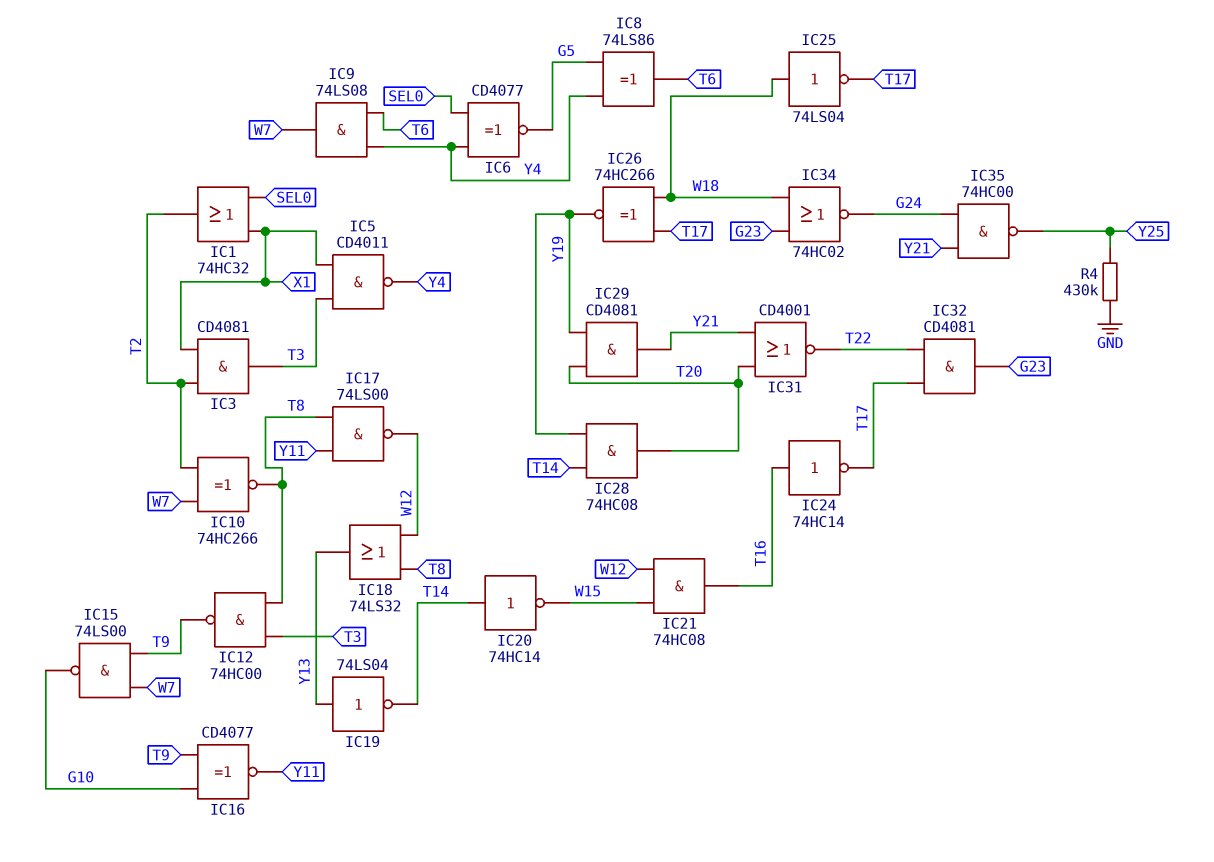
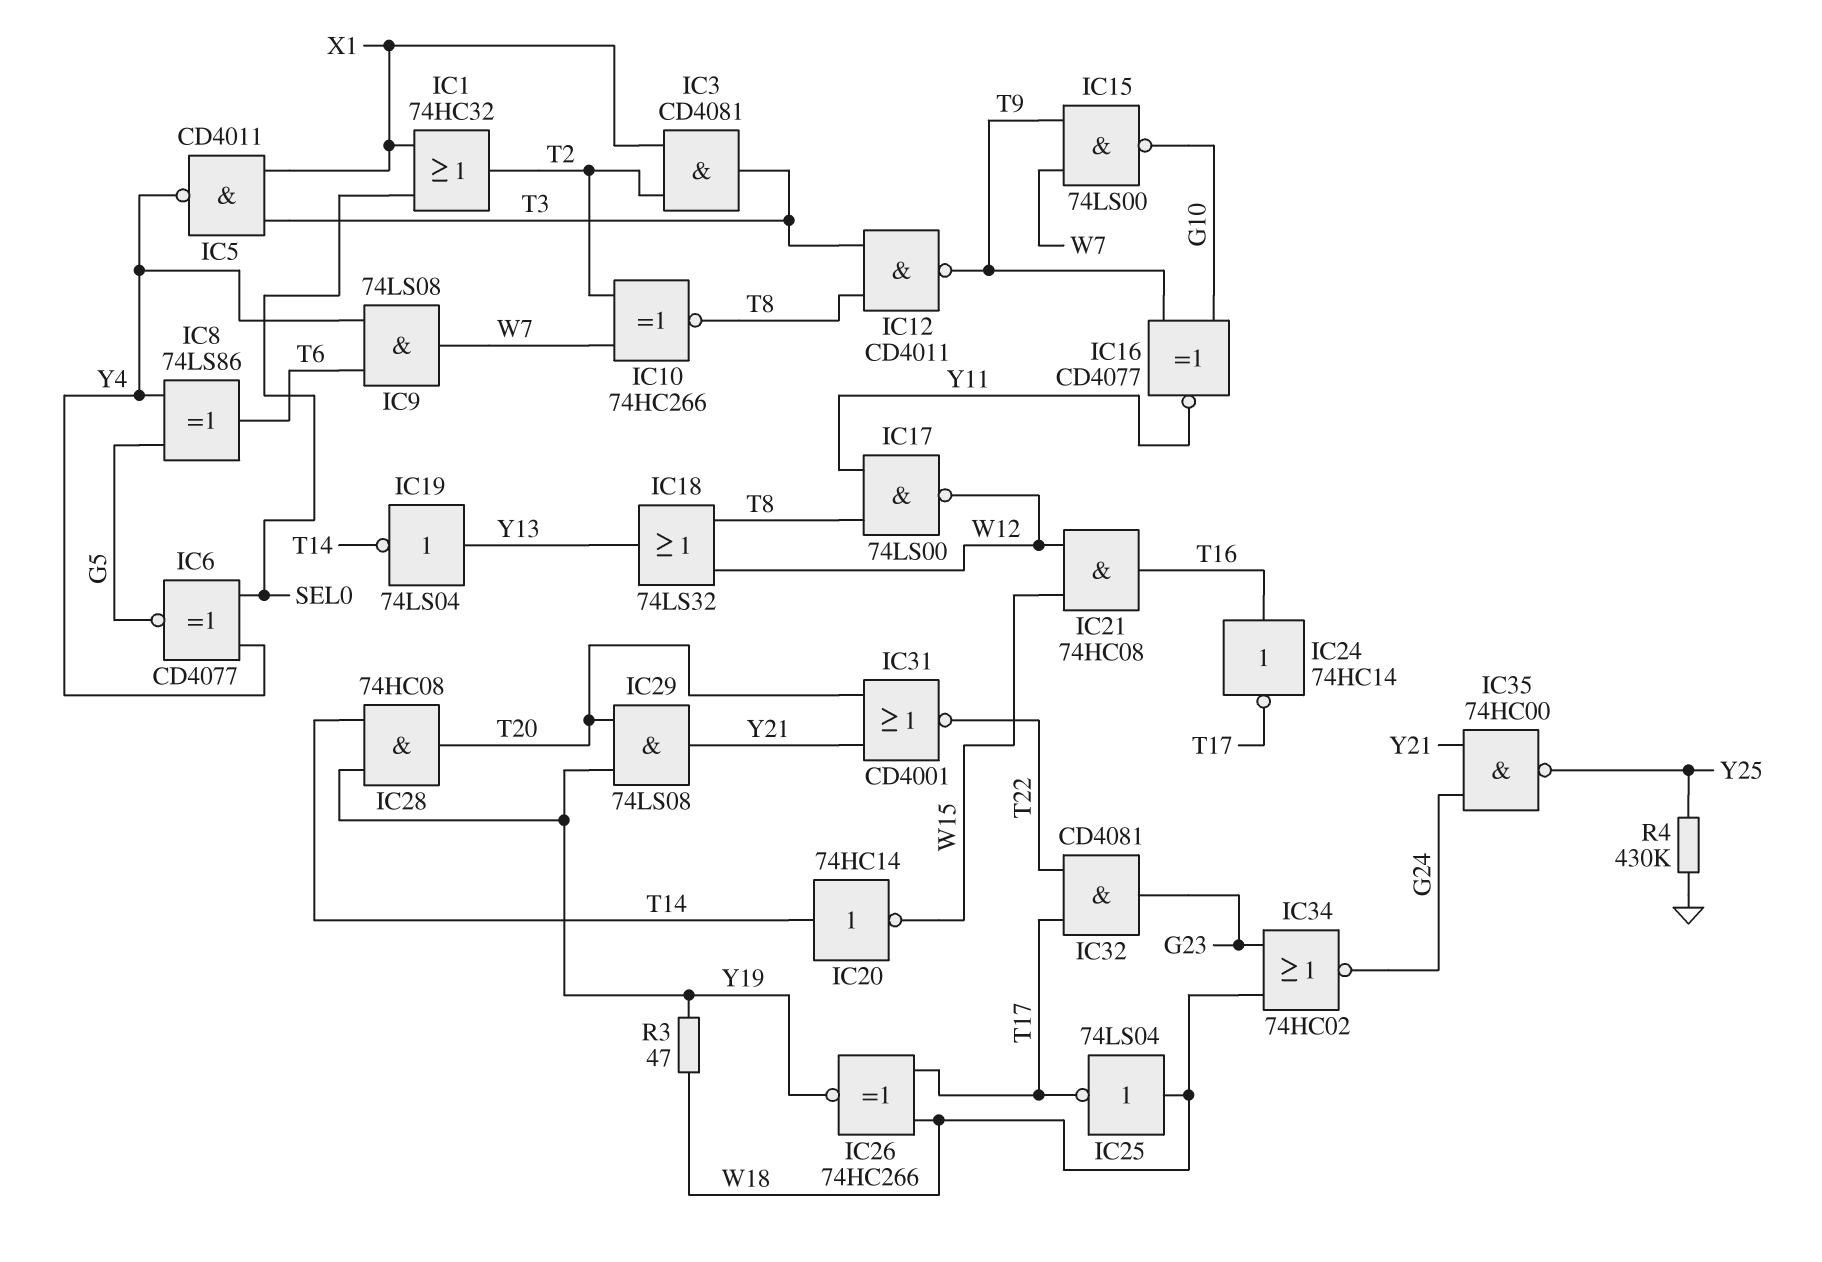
IC12: NAND 74HC00 (in T3, in T8, out T9) -> NAND CD4011 (in T3, in T8, out T9)
IC29: AND CD4081 (in T20, in Y19, out Y21) -> AND 74LS08 (in T20, in Y19, out Y21)
R3: none -> 47 (W18, Y19)

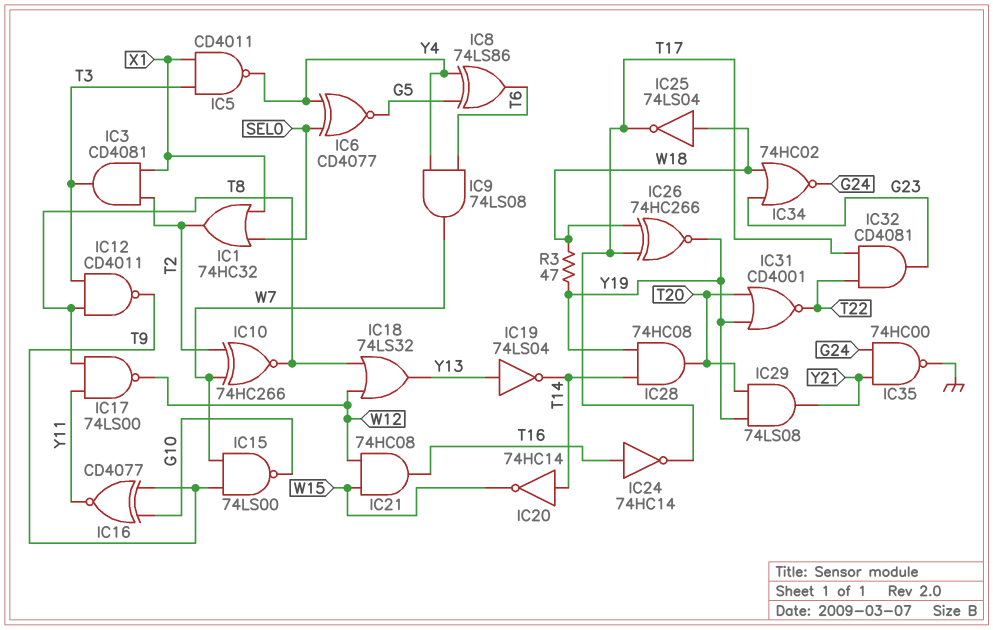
IC31: NOR CD4001 (in T20, in Y21, out T22) -> NOR CD4001 (in T20, in Y19, out T22)
IC35: NAND 74HC00 (in G24, in Y21, out Y25) -> NAND 74HC00 (in G24, in Y21, out GND)
R4: 430k (GND, Y25) -> none

